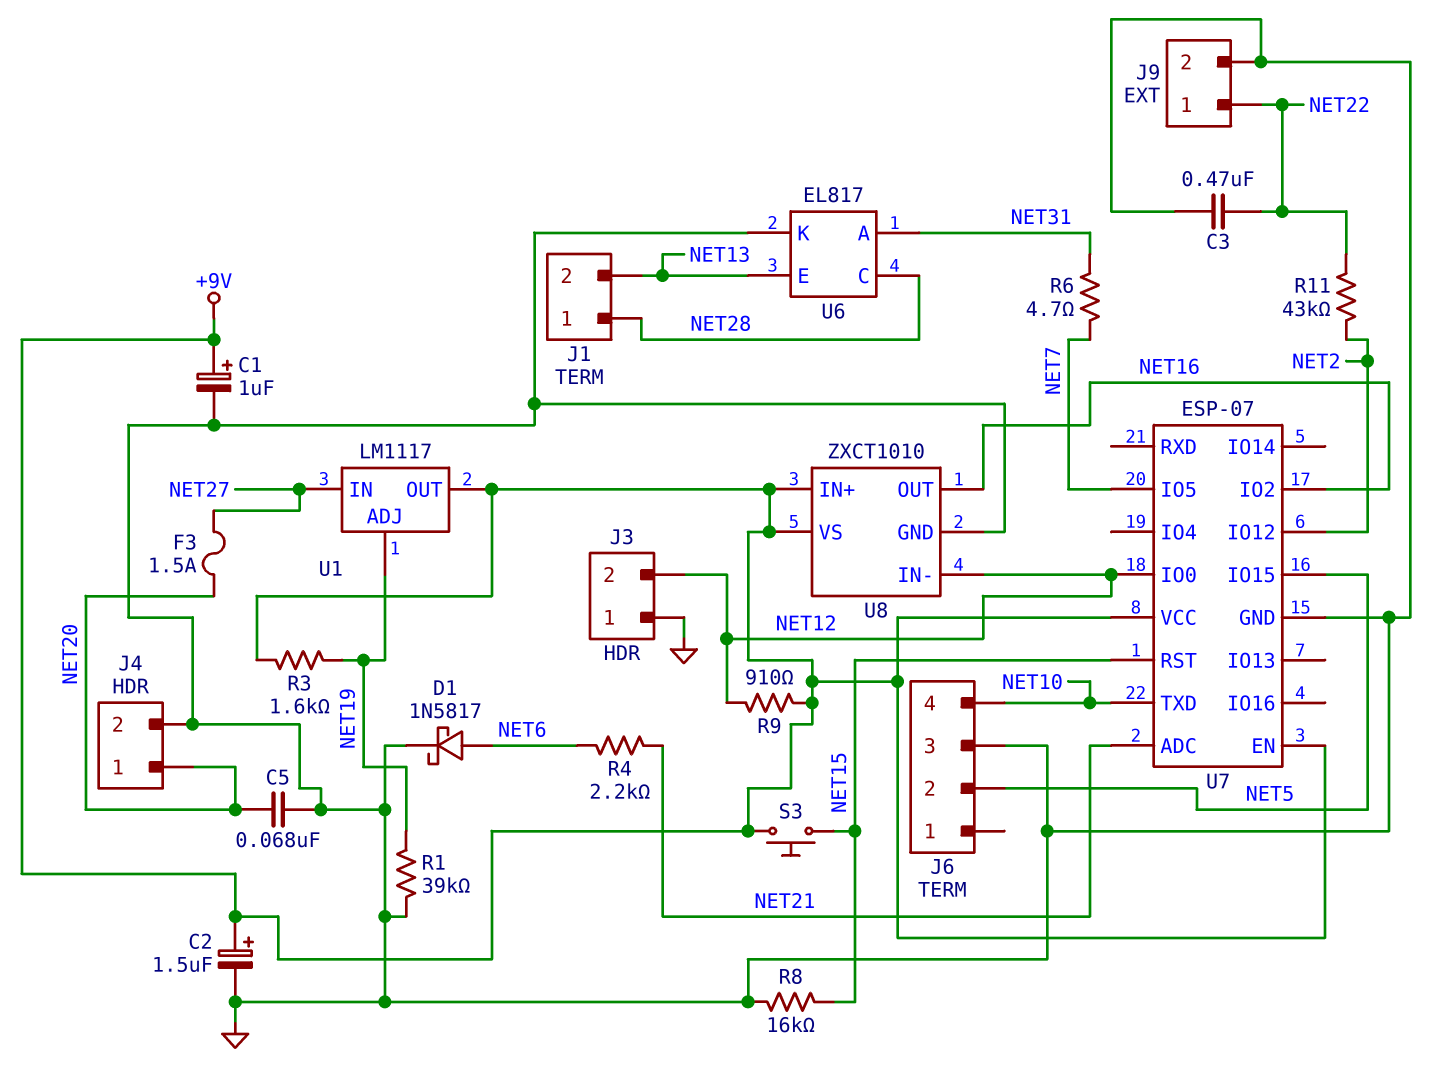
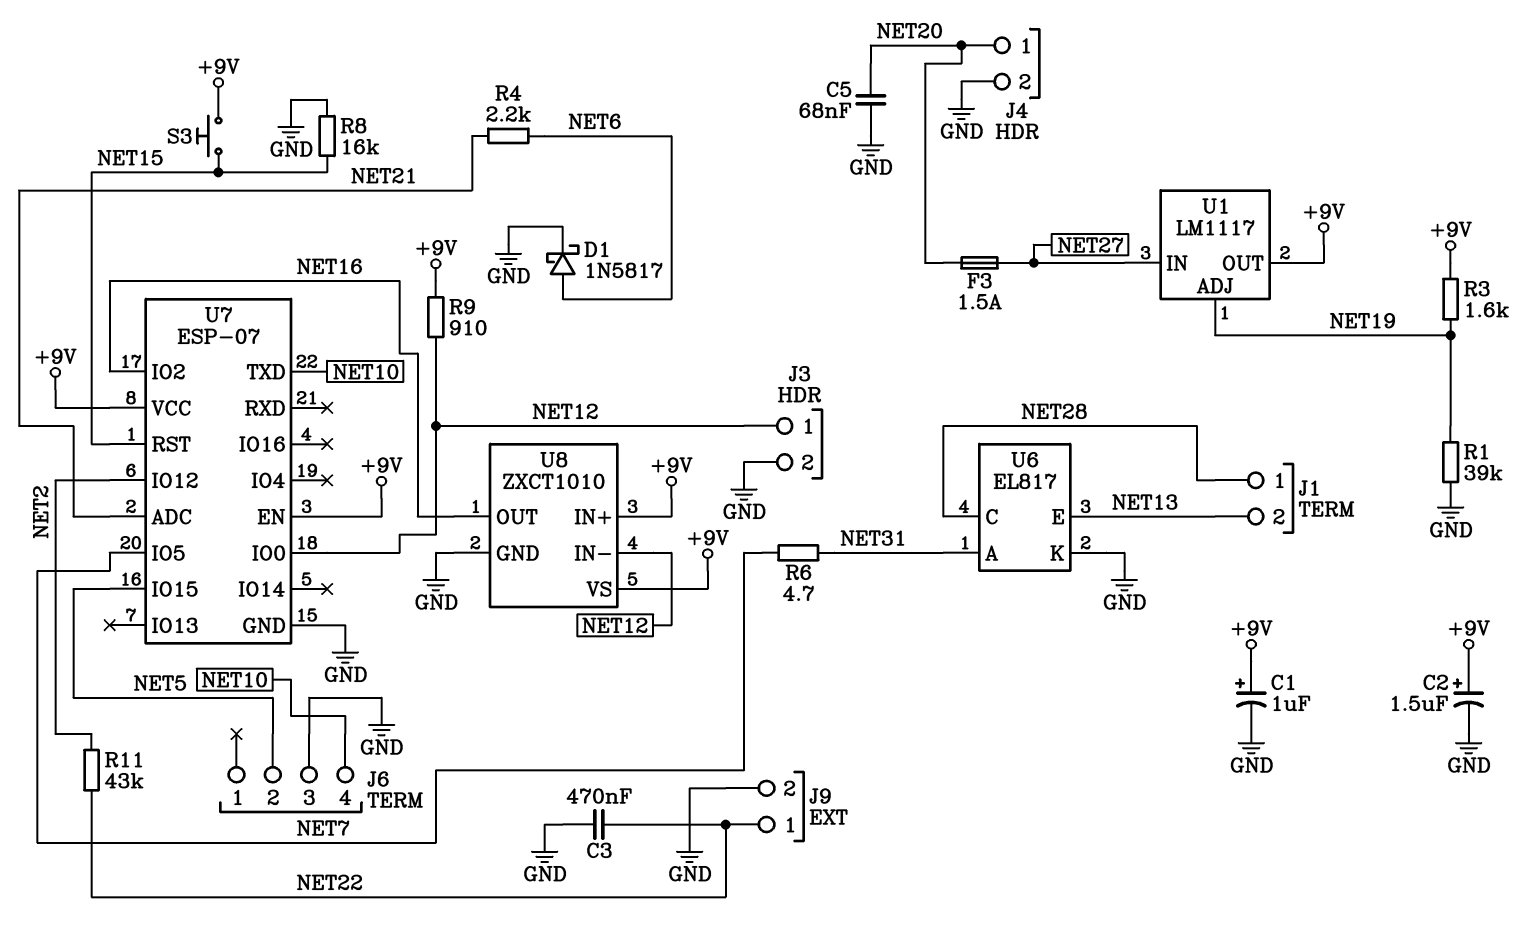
J3 pin 1: GND -> NET12
J3 pin 2: NET12 -> GND

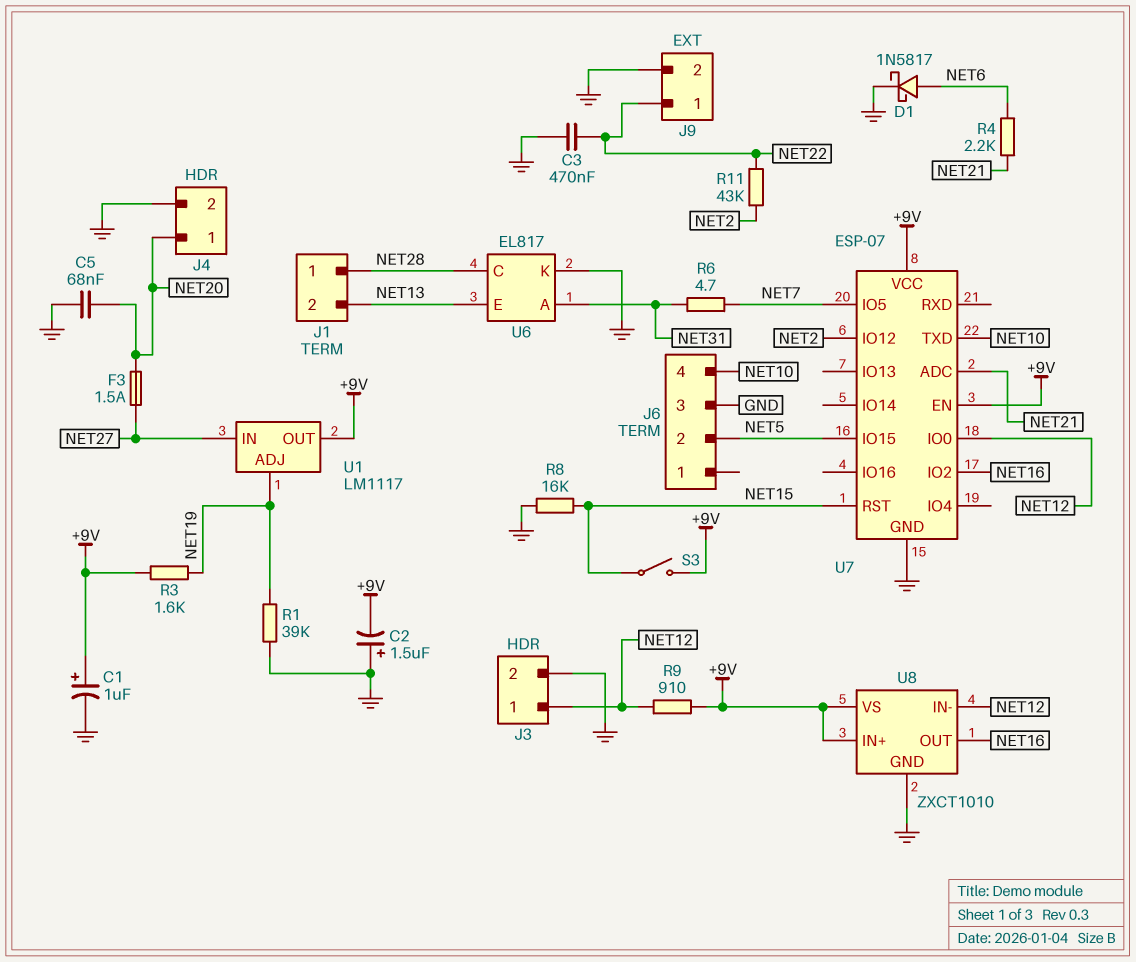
C2: 1.5uF (plus +9V, minus GND) -> 1.5uF (plus GND, minus +9V)
S3: button (+9V, NET15) -> switch (+9V, NET15)

